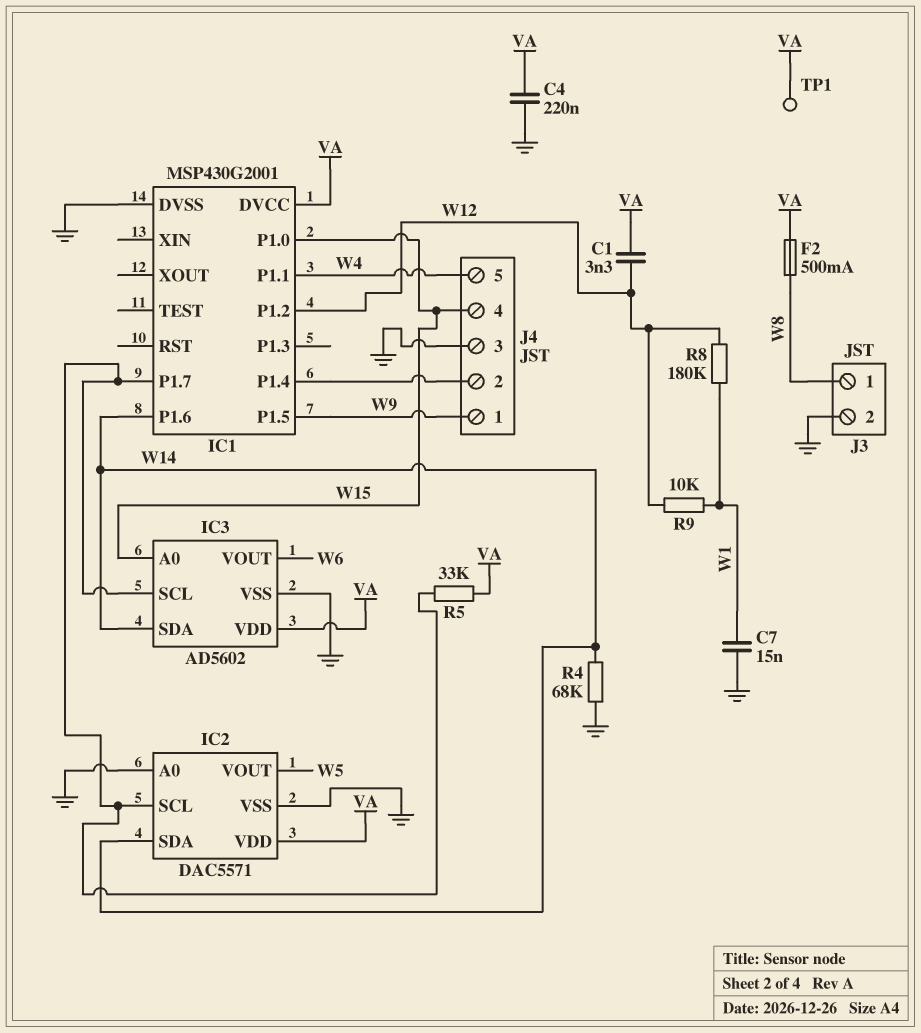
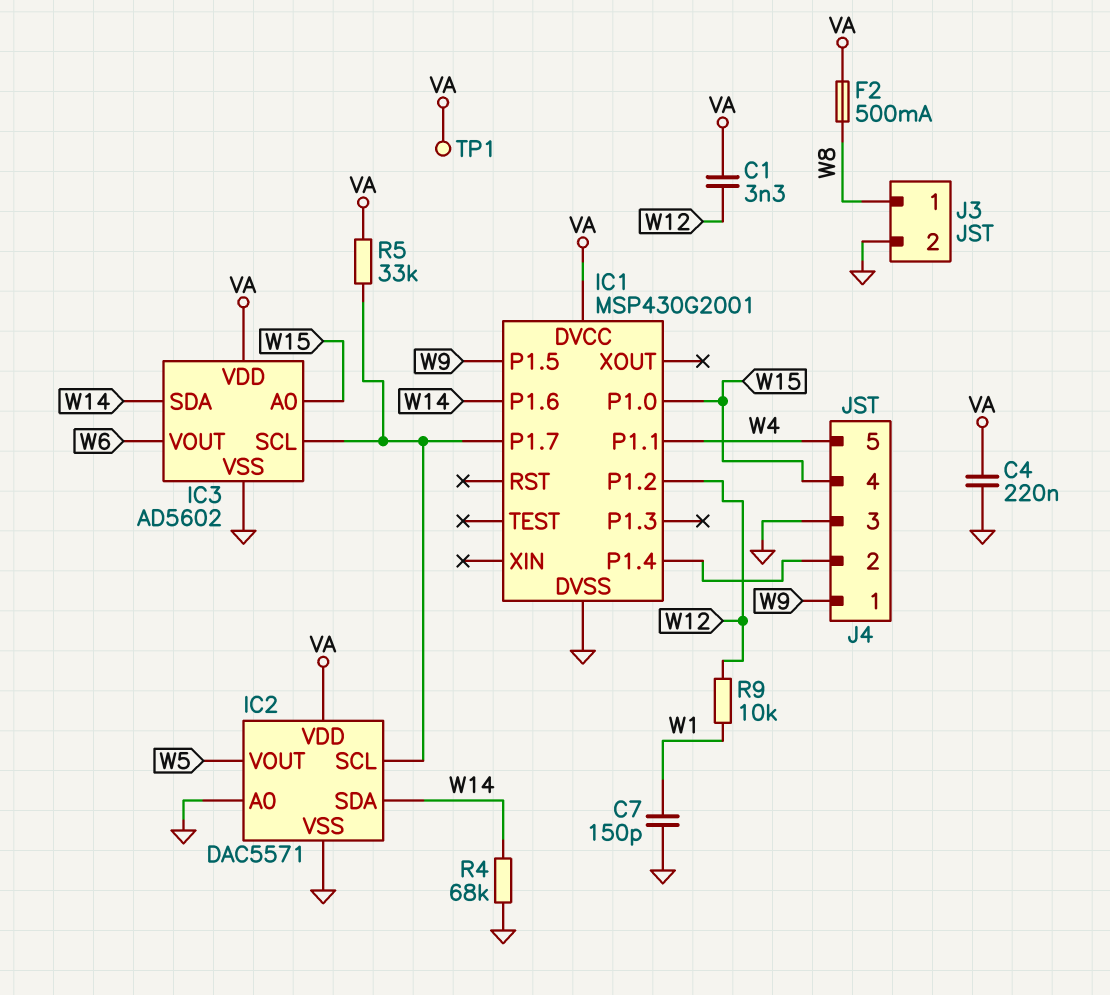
C7: 15nF (GND, W1) -> 150pF (GND, W1)
R8: 180k (W1, W12) -> none

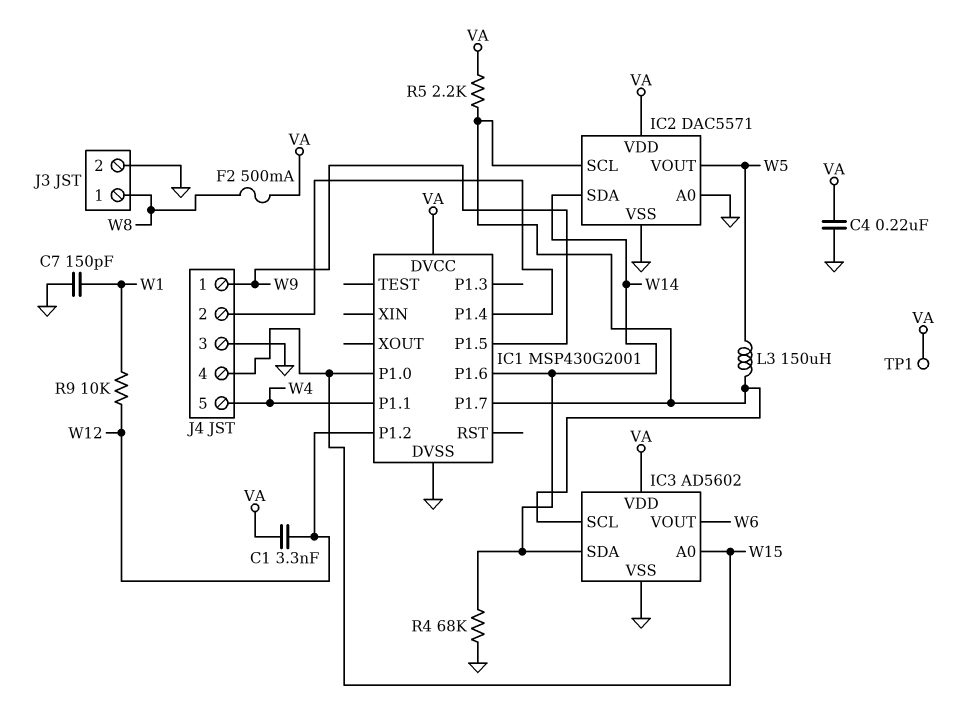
L3: none -> 150uH (IC1/P1.7, W5)
R5: 33k (IC1/P1.7, VA) -> 2.2k (IC1/P1.7, VA)

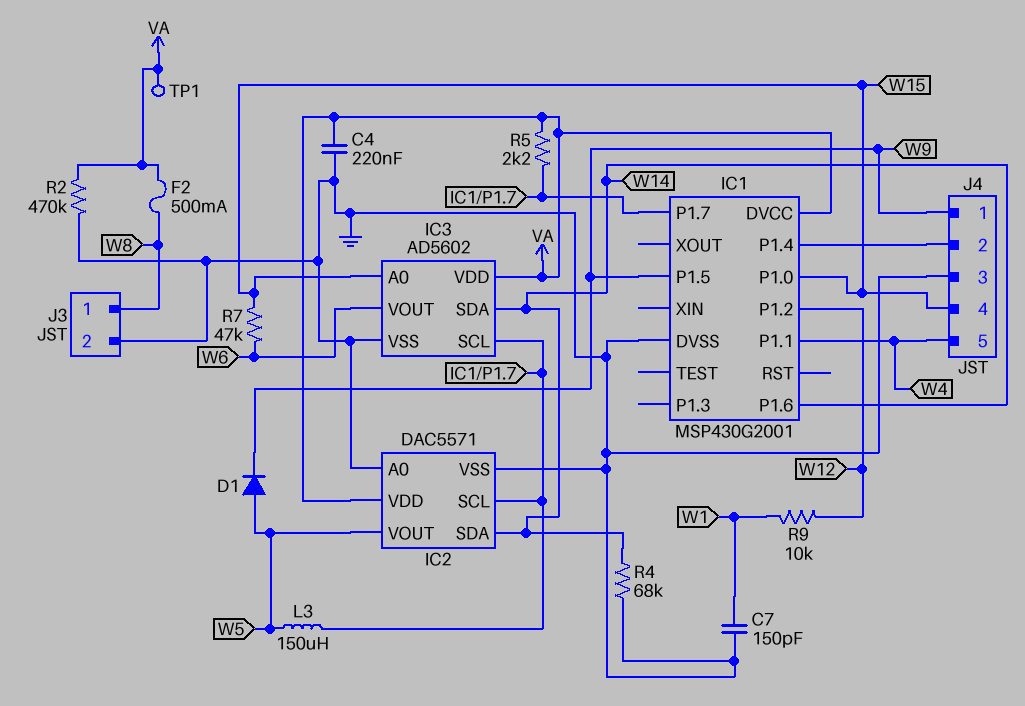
C1: 3.3nF (VA, W12) -> none
D1: none -> diode (A W5, K W9)
R2: none -> 470k (GND, VA)
R7: none -> 47k (W6, W15)

